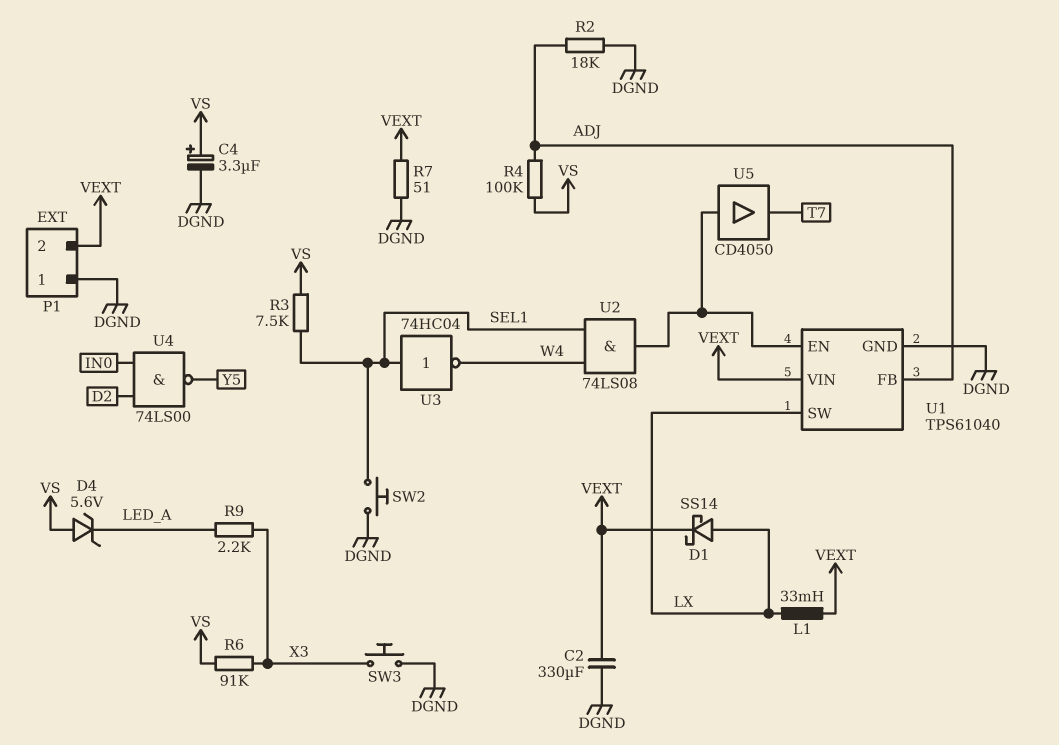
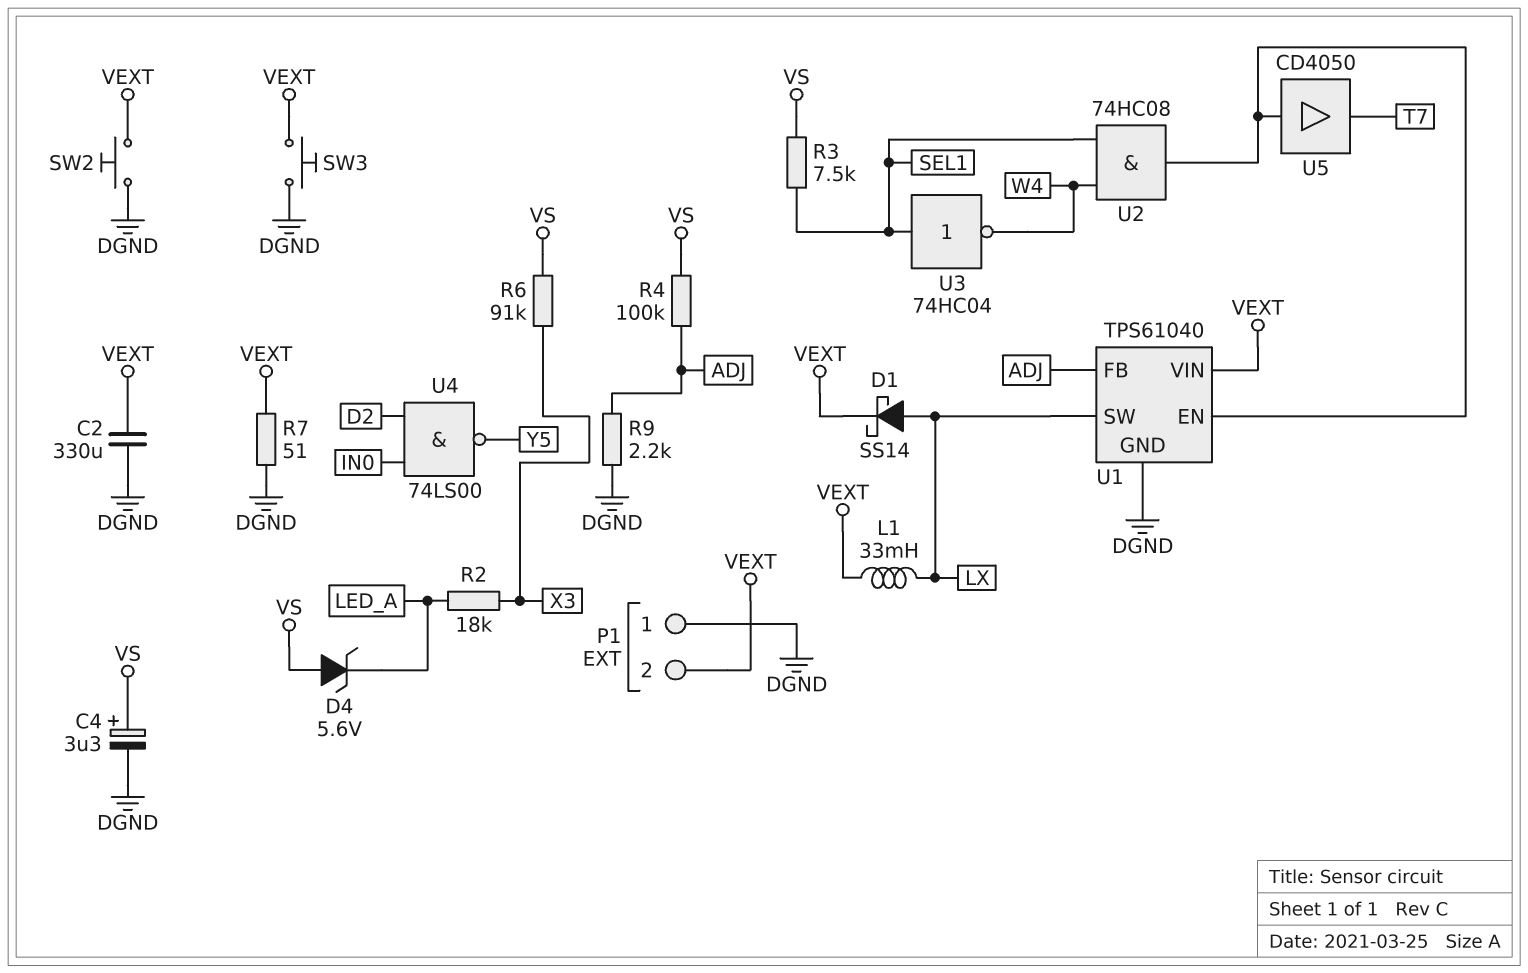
R2: 18k (ADJ, DGND) -> 18k (LED_A, X3)
R9: 2.2k (LED_A, X3) -> 2.2k (ADJ, DGND)
SW2: button (DGND, SEL1) -> button (DGND, VEXT)
SW3: button (DGND, X3) -> button (DGND, VEXT)
U2: AND 74LS08 (in SEL1, in W4, out U1/EN) -> AND 74HC08 (in SEL1, in W4, out U1/EN)

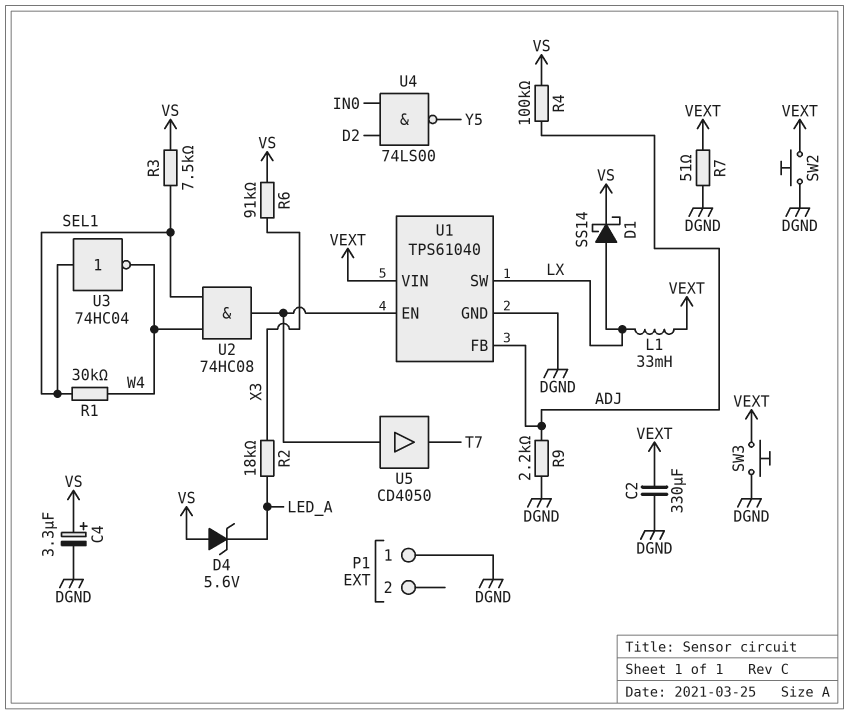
D1: schottky SS14 (A LX, K VEXT) -> schottky SS14 (A LX, K VS)
P1 pin 2: VEXT -> none
R1: none -> 30k (SEL1, W4)

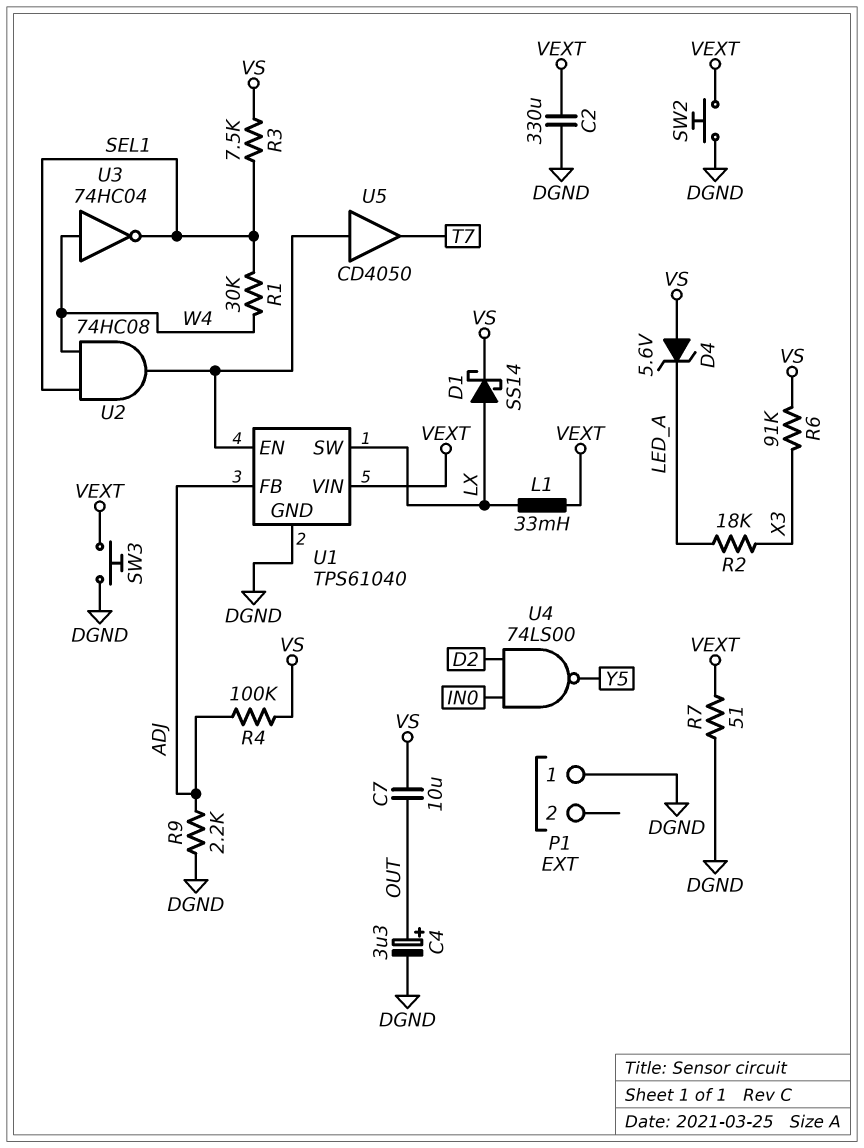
C4: 3.3uF (plus VS, minus DGND) -> 3.3uF (plus OUT, minus DGND)
C7: none -> 10uF (OUT, VS)
U3: NOT 74HC04 (in SEL1, out W4) -> NOT 74HC04 (in W4, out SEL1)

